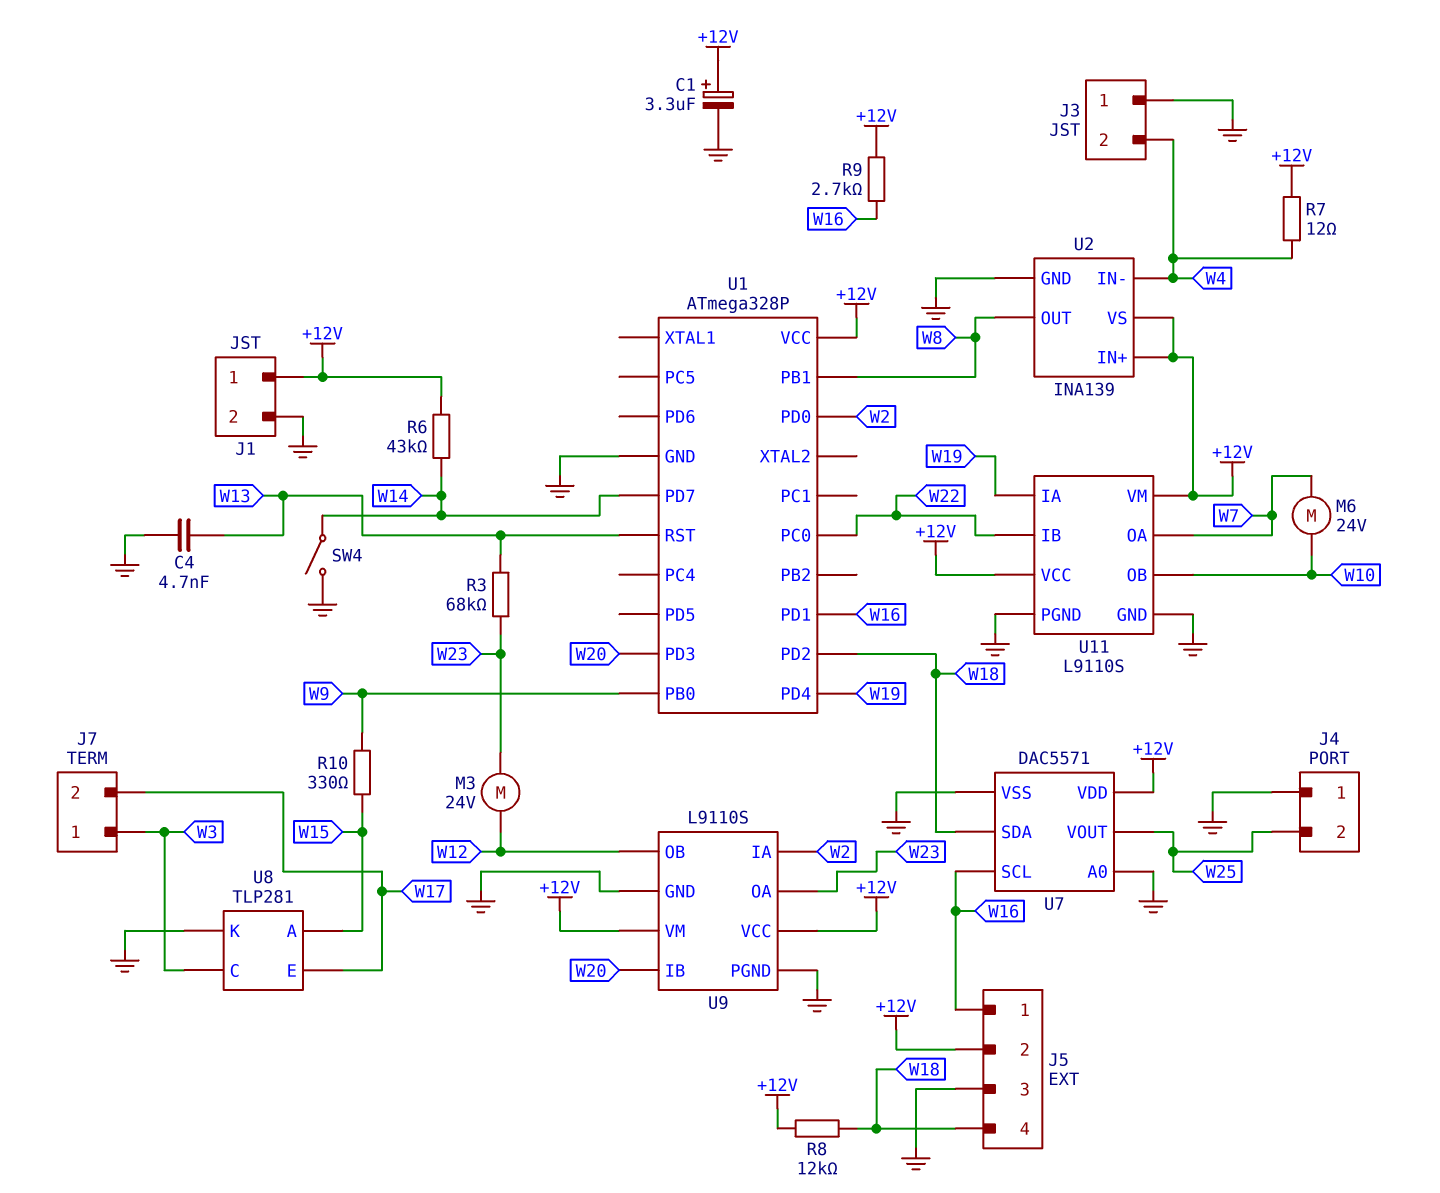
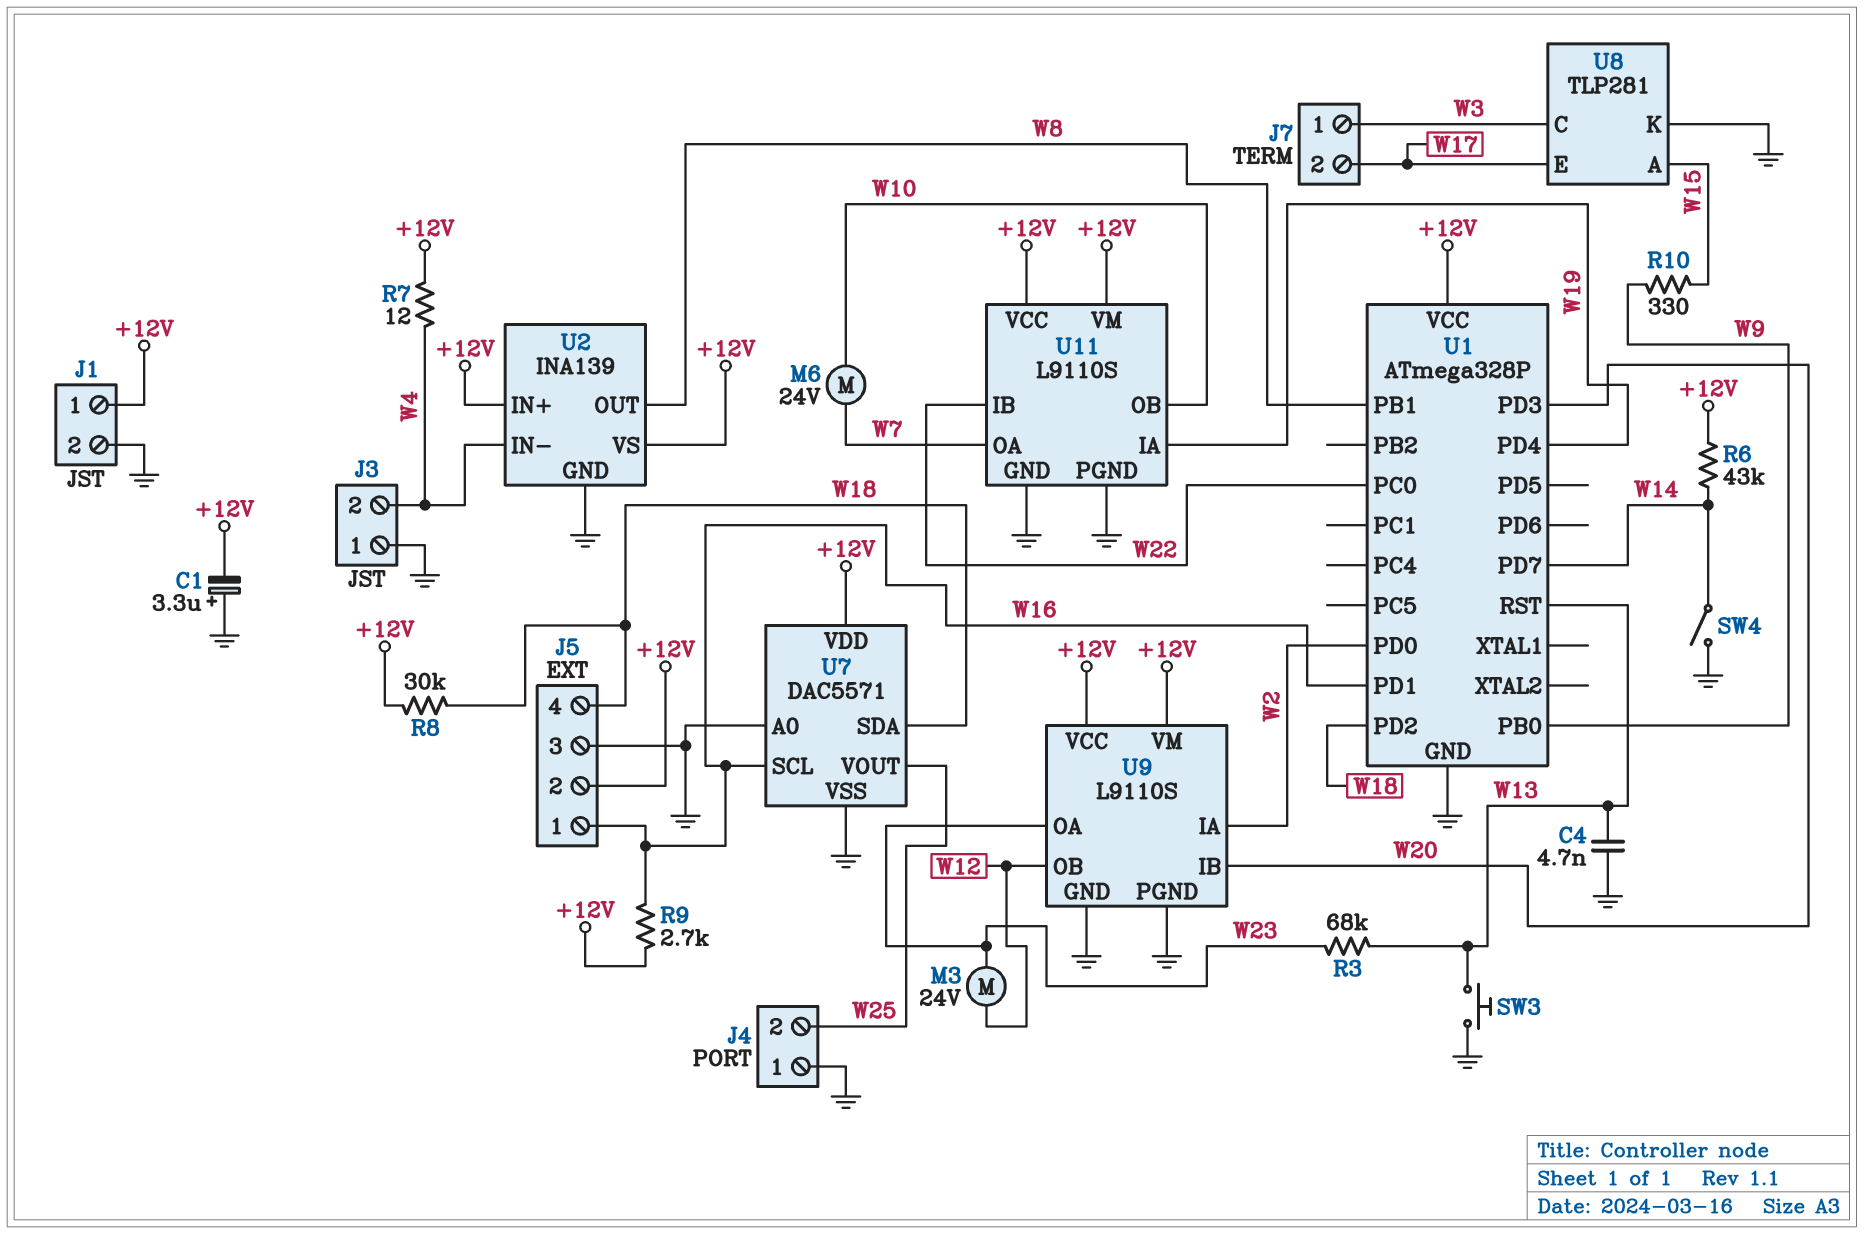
C1: 3.3uF (plus +12V, minus GND) -> 3.3uF (plus GND, minus +12V)
R8: 12k (+12V, W18) -> 30k (+12V, W18)
SW3: none -> button (GND, W13)

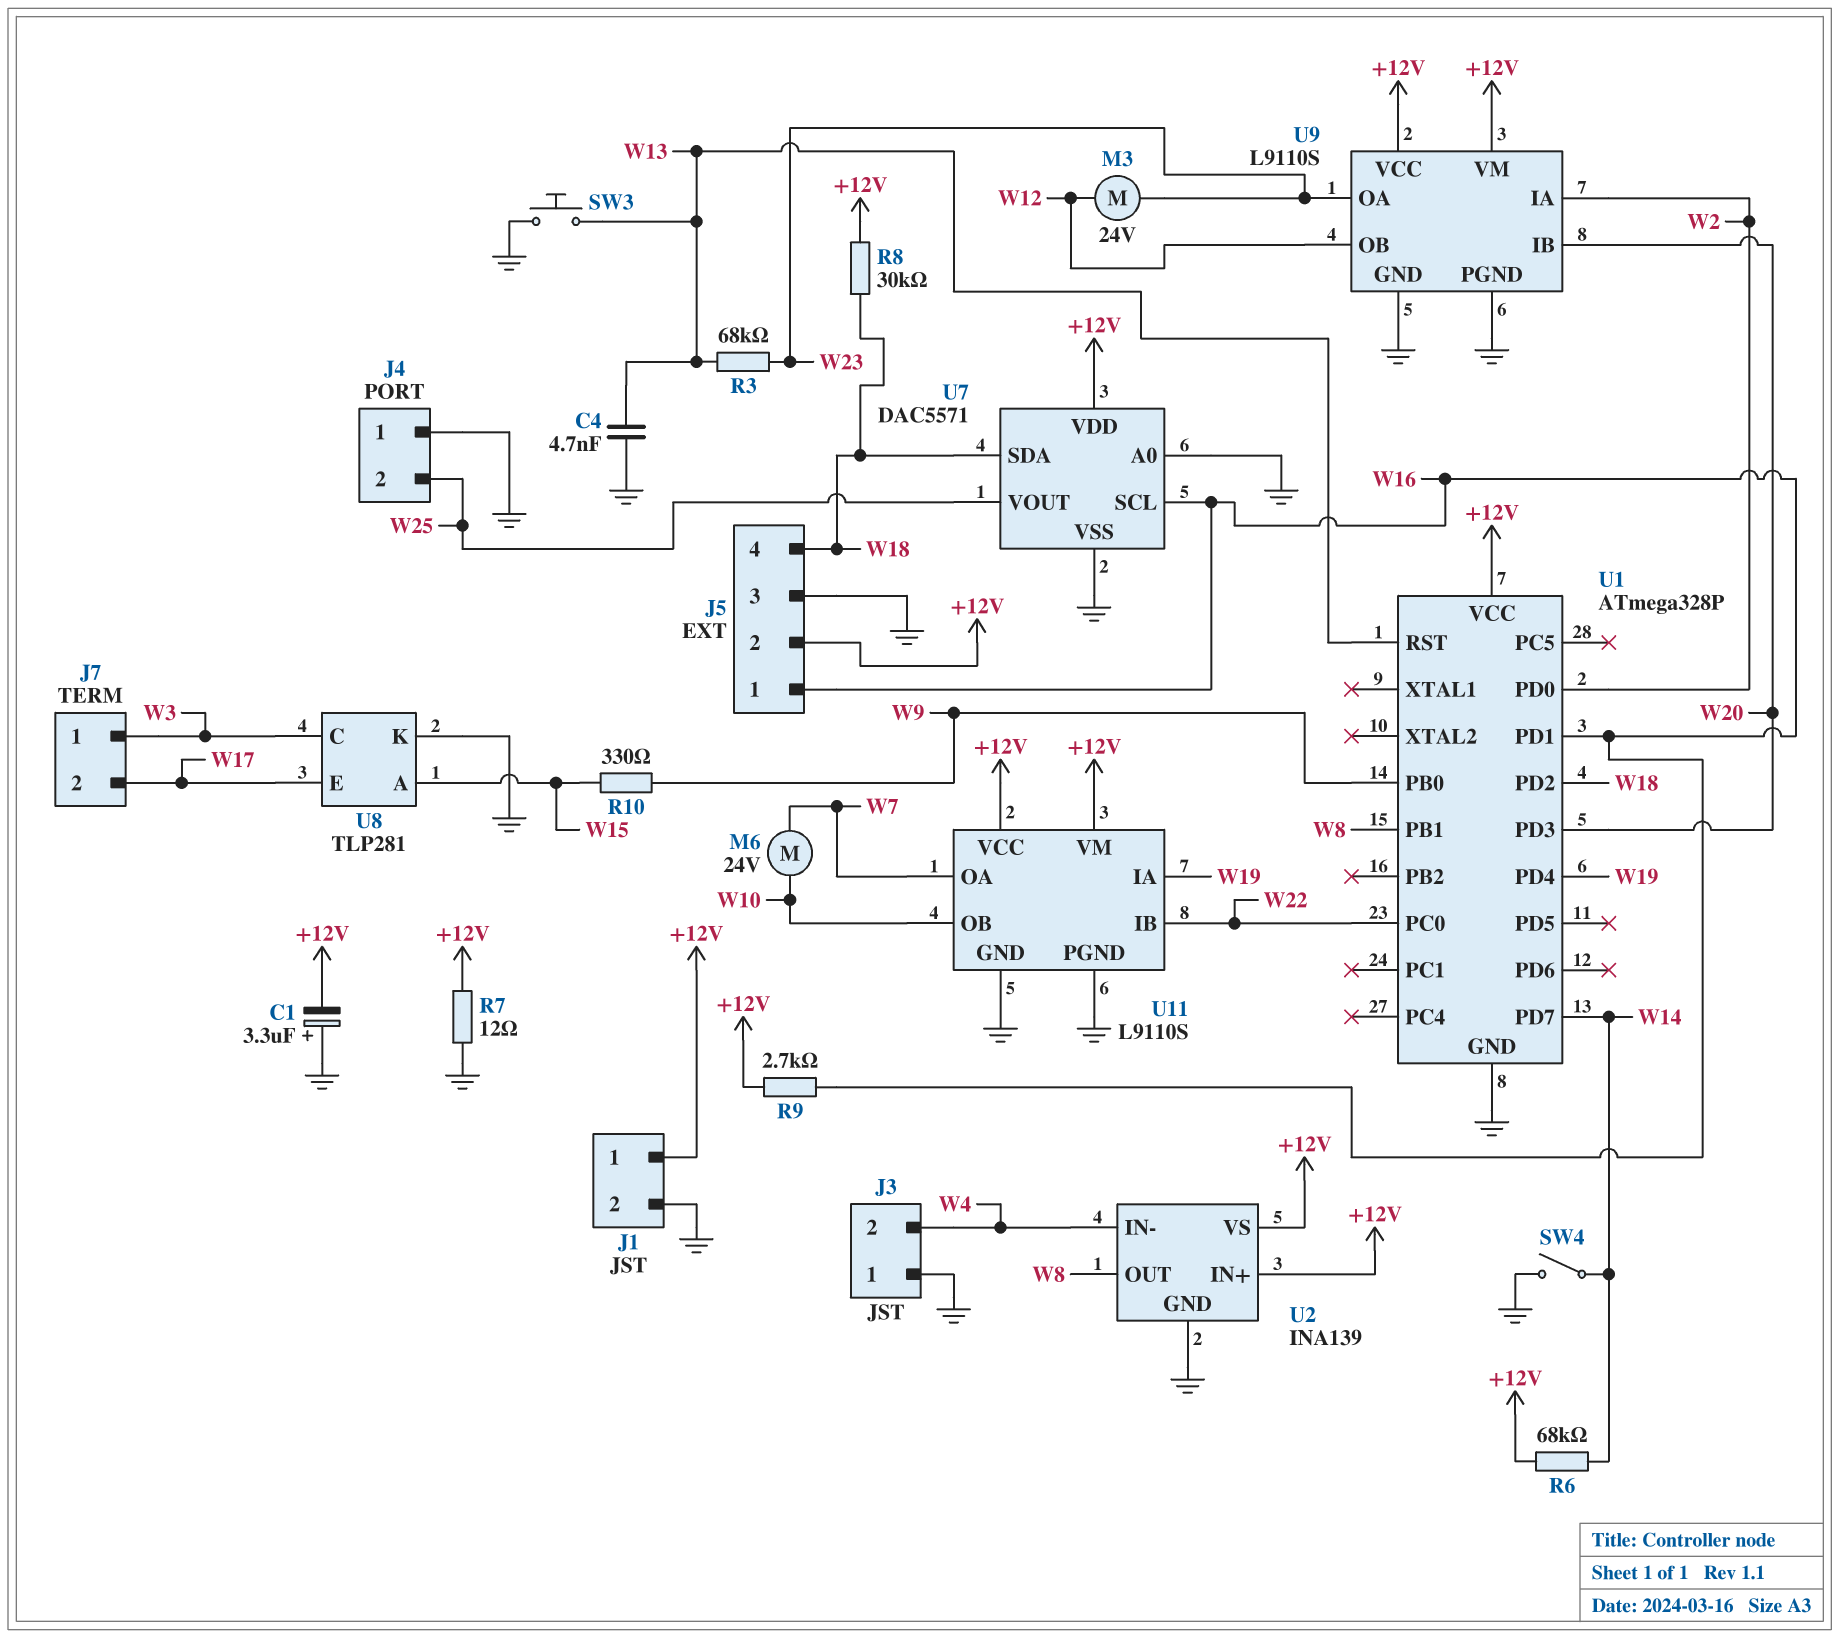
R6: 43k (+12V, W14) -> 68k (+12V, W14)
R7: 12 (+12V, W4) -> 12 (+12V, GND)

